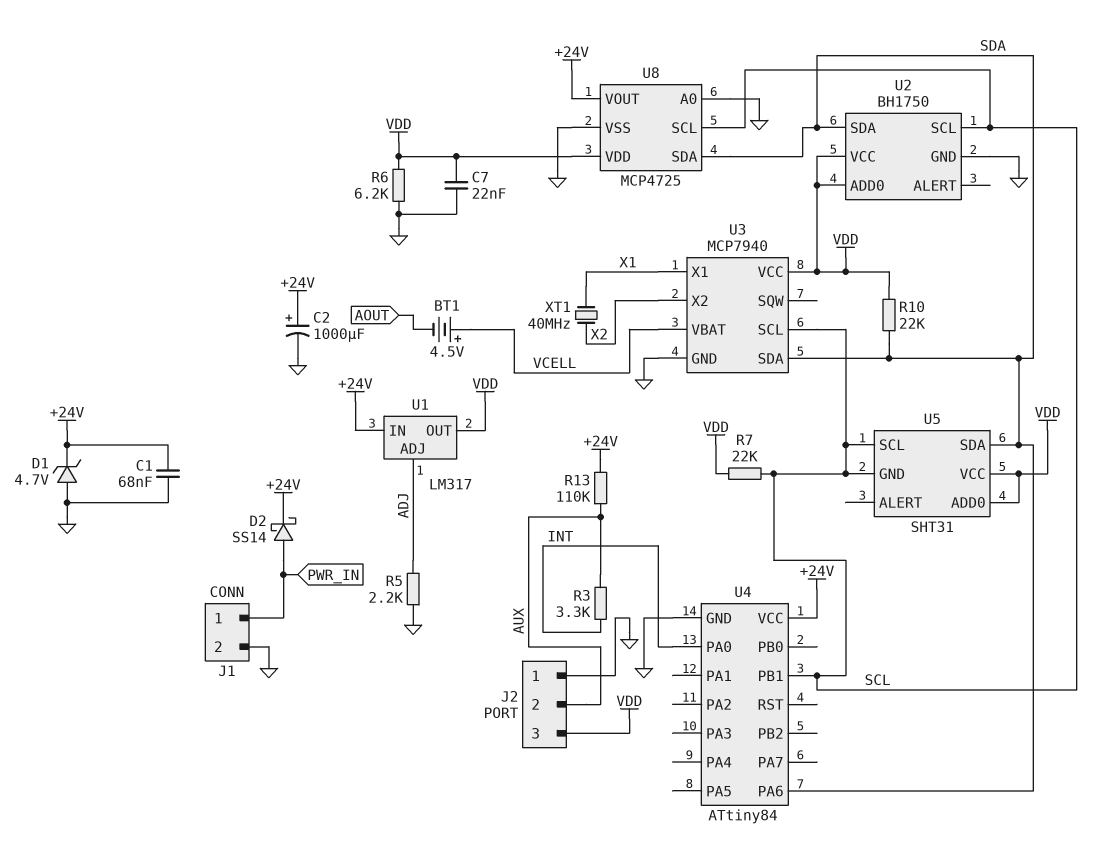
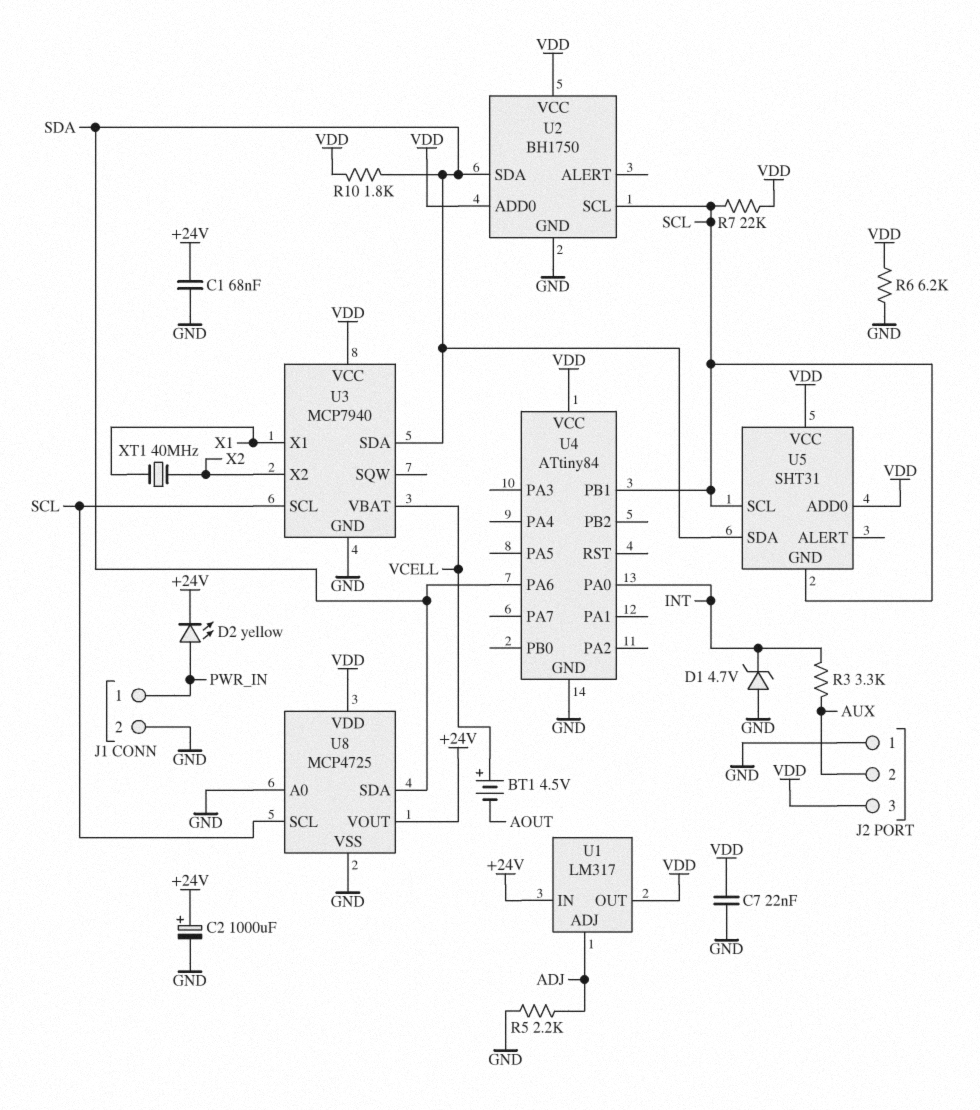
D1: zener 4.7V (A GND, K +24V) -> zener 4.7V (A GND, K INT)
D2: schottky SS14 (A PWR_IN, K +24V) -> LED yellow (A PWR_IN, K +24V)
R10: 22k (SDA, VDD) -> 1.8k (SDA, VDD)
R13: 110k (+24V, AUX) -> none
U4 pin VCC: +24V -> VDD

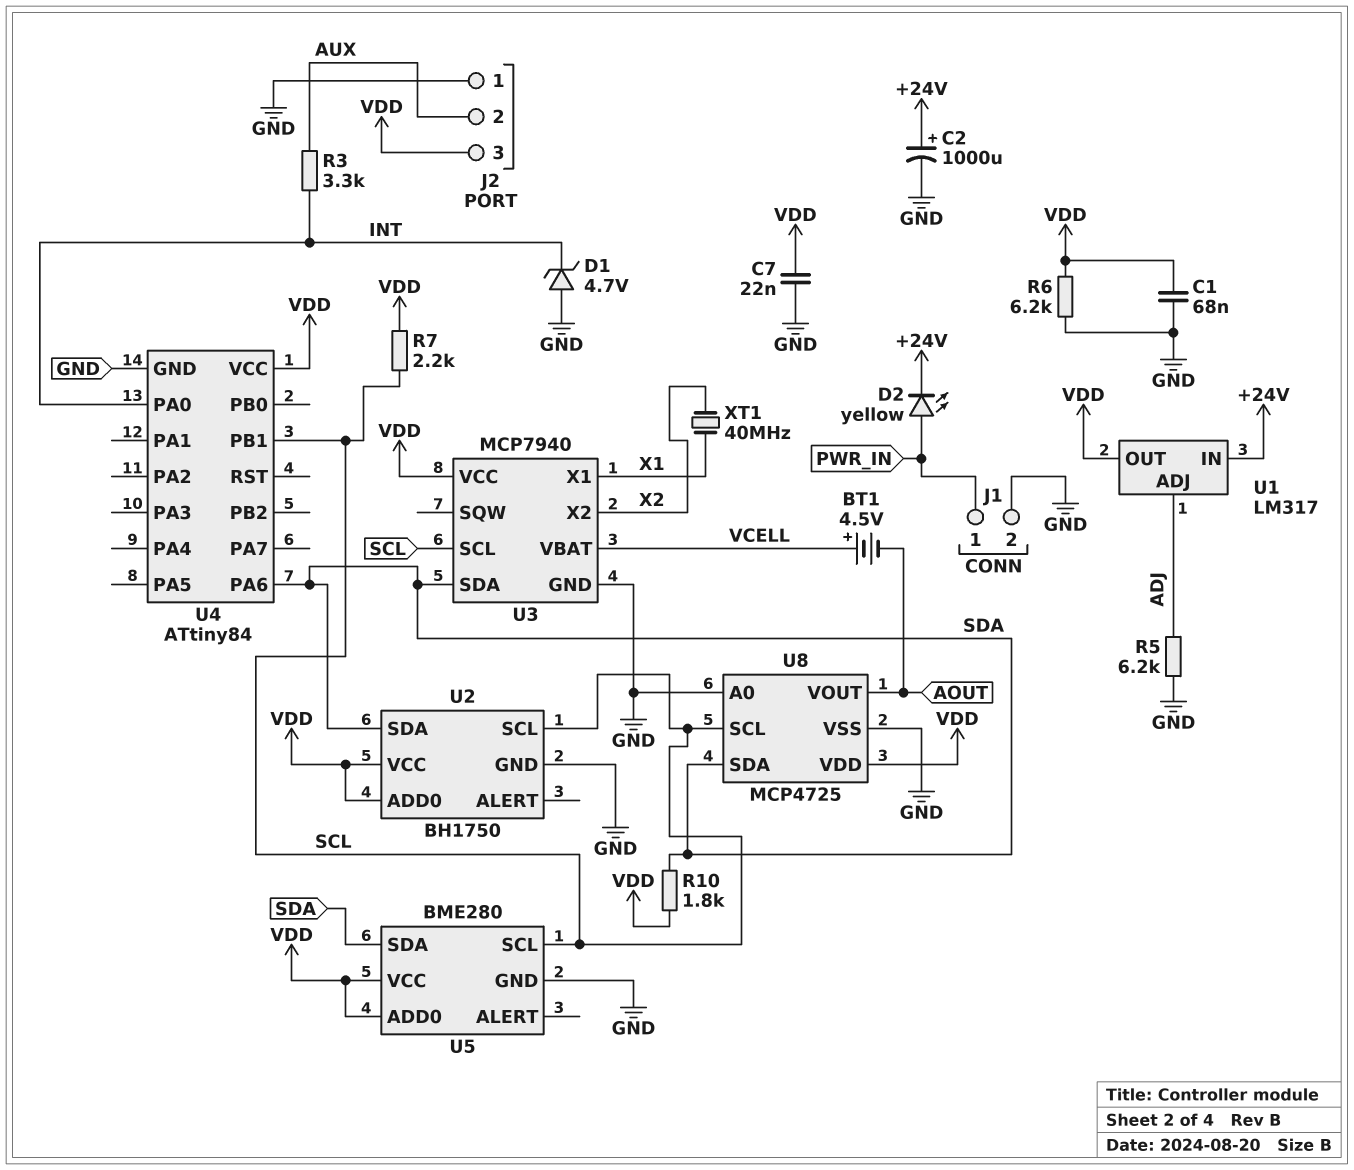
C1: 68nF (+24V, GND) -> 68nF (GND, VDD)
R5: 2.2k (ADJ, GND) -> 6.2k (ADJ, GND)
R7: 22k (SCL, VDD) -> 2.2k (SCL, VDD)
U5: SHT31 -> BME280
U5 pin GND: SCL -> GND
U8 pin VOUT: +24V -> AOUT

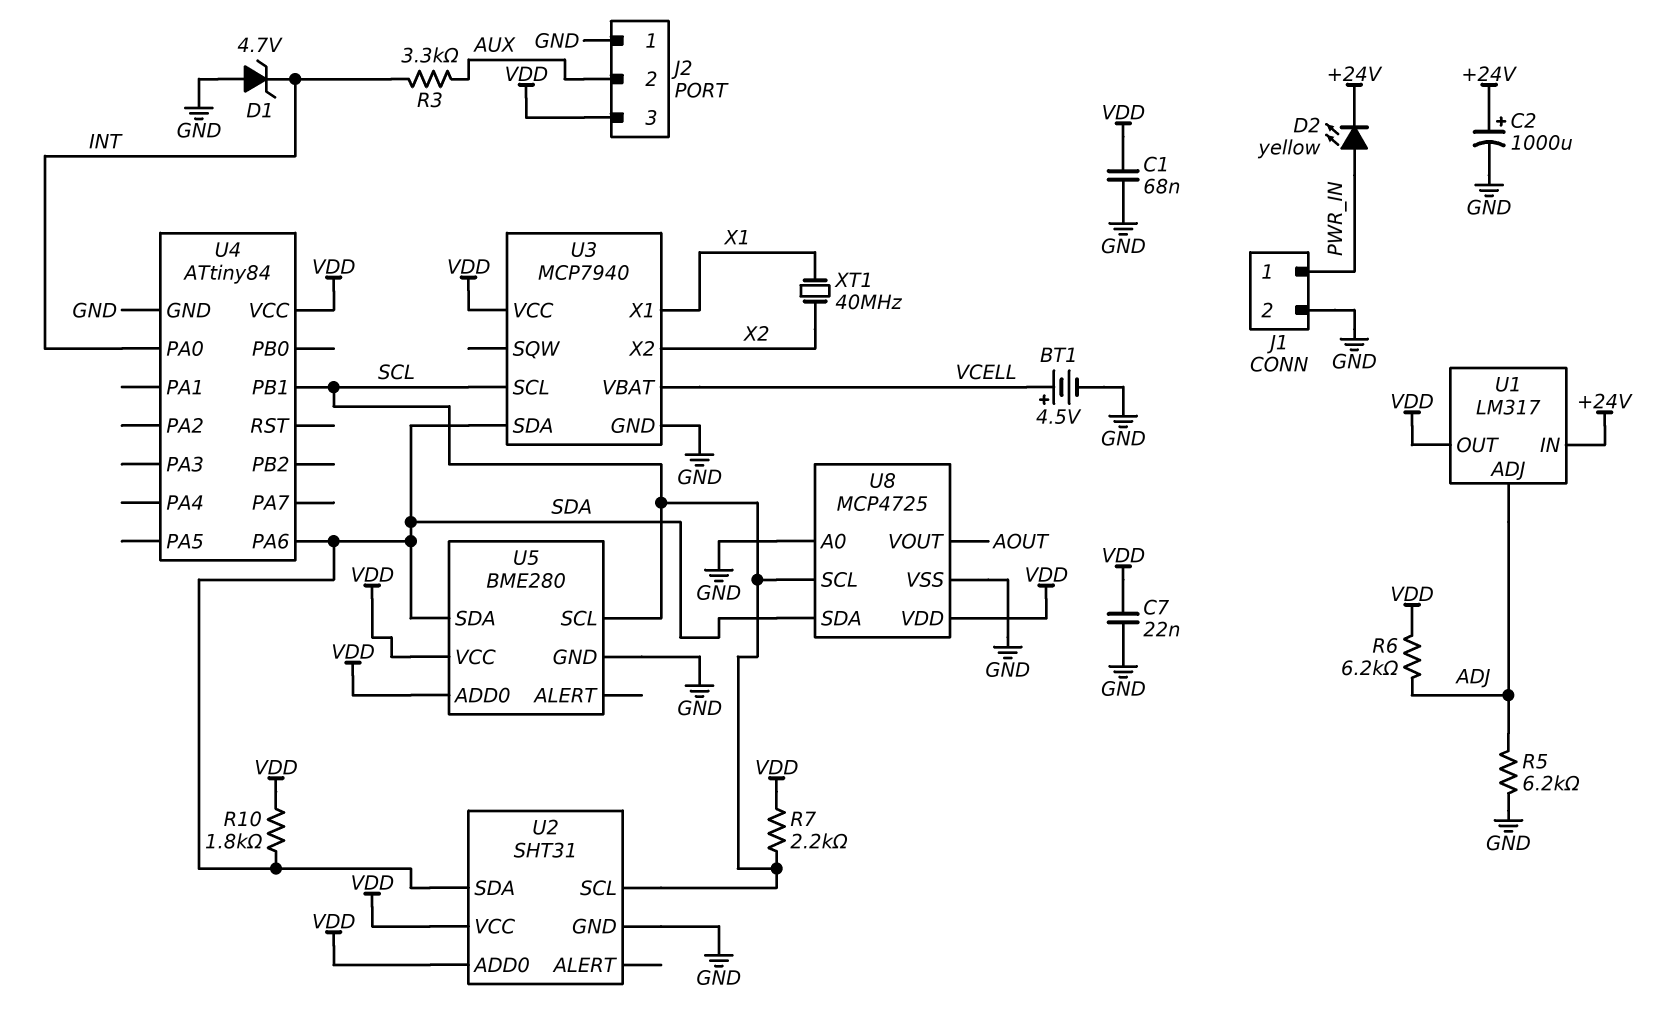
BT1: 4.5V (plus VCELL, minus AOUT) -> 4.5V (plus VCELL, minus GND)
R6: 6.2k (GND, VDD) -> 6.2k (ADJ, VDD)
U2: BH1750 -> SHT31

